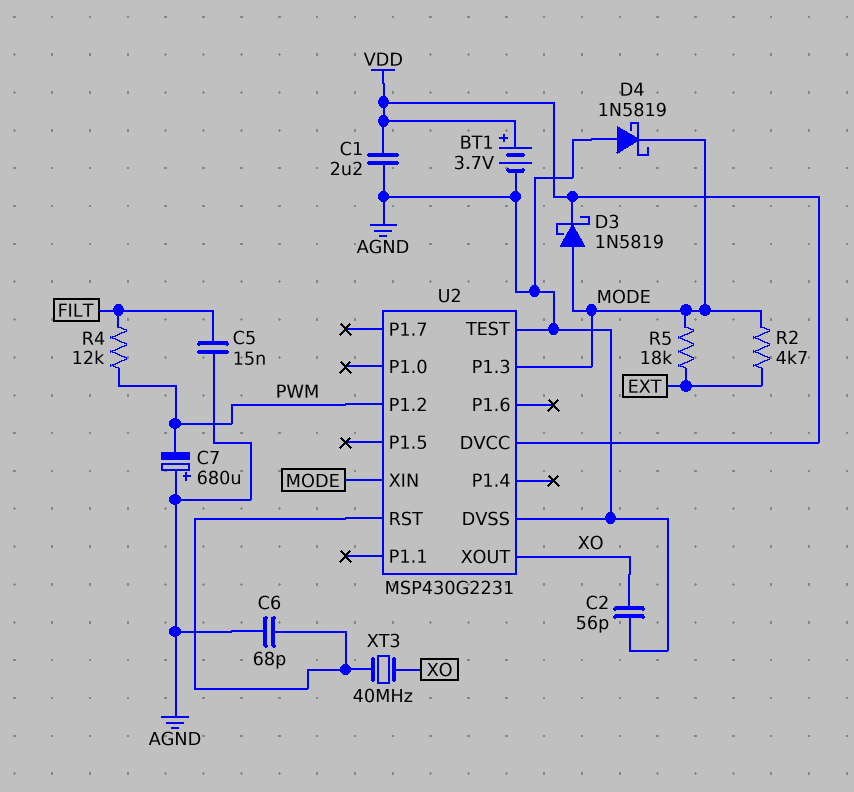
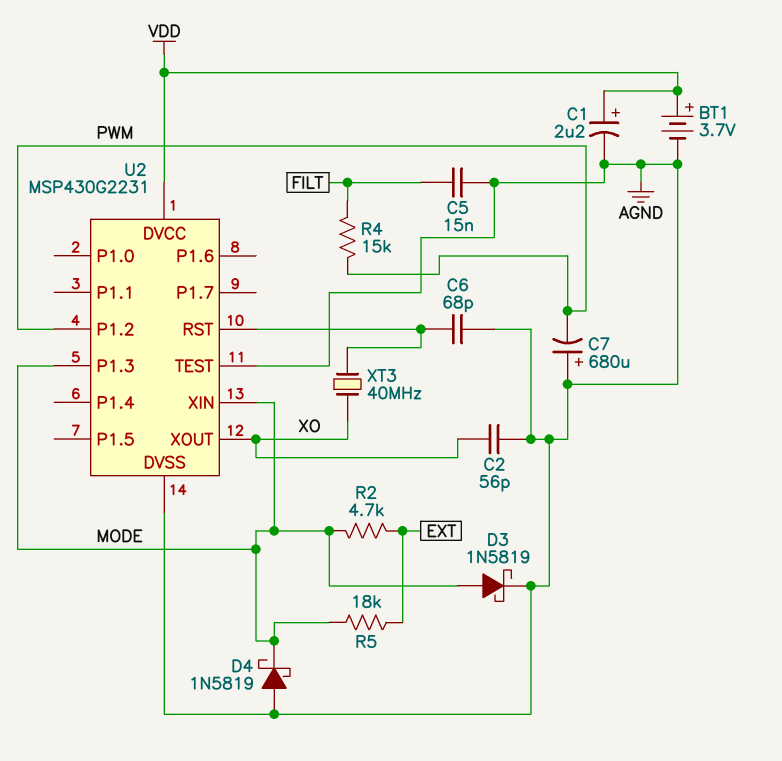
C1: 2.2uF (AGND, VDD) -> 2.2uF (plus VDD, minus AGND)
D3: schottky 1N5819 (A MODE, K VDD) -> schottky 1N5819 (A MODE, K AGND)
R4: 12k (FILT, PWM) -> 15k (FILT, PWM)

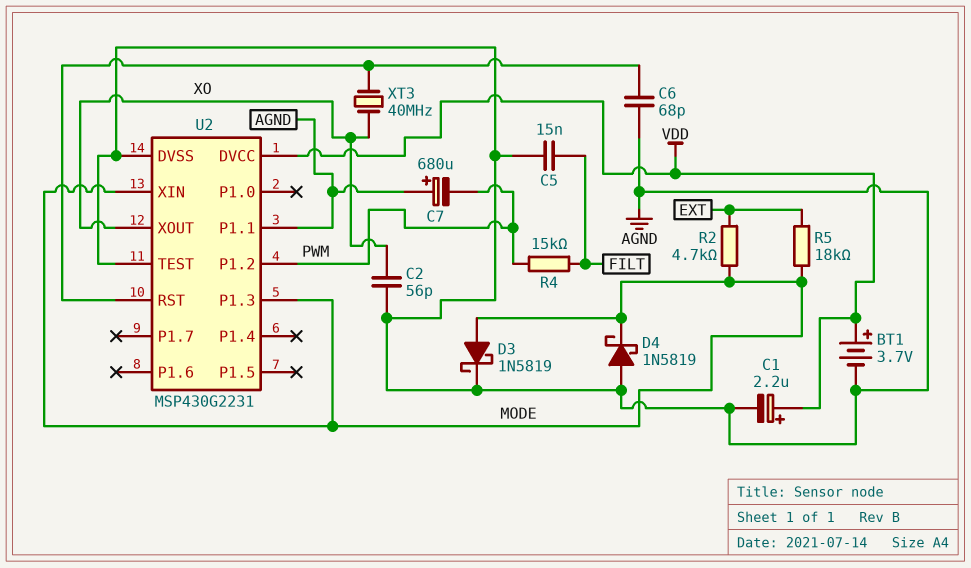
U2 pin P1.1: none -> AGND

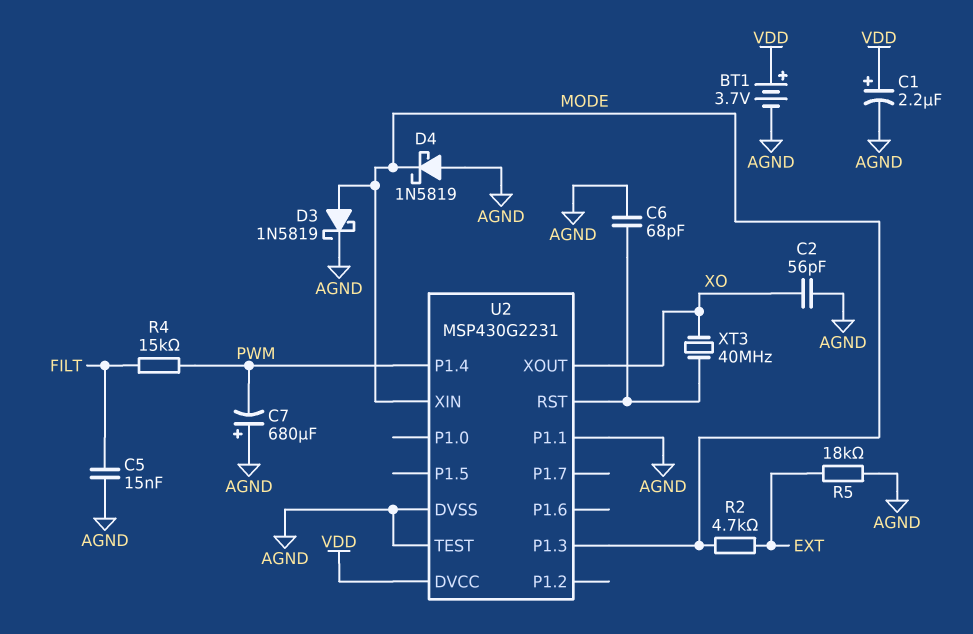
R5: 18k (EXT, MODE) -> 18k (AGND, EXT)
U2 pin P1.2: PWM -> none
U2 pin P1.4: none -> PWM

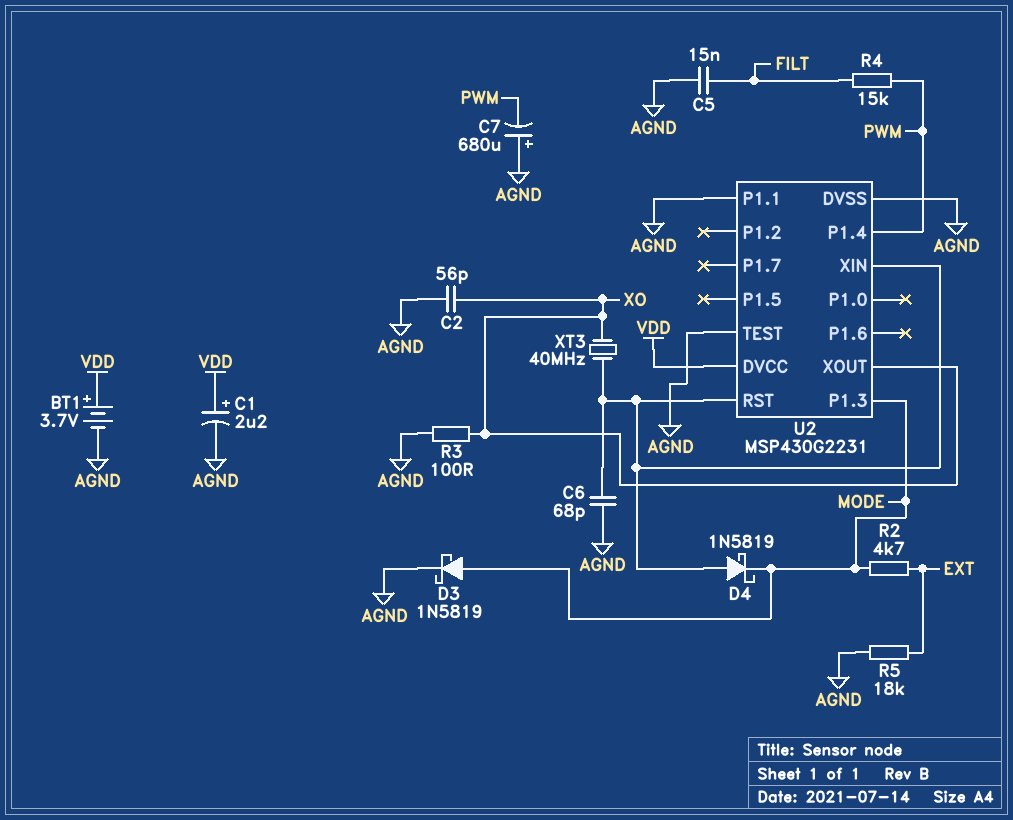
D4: schottky 1N5819 (A AGND, K MODE) -> schottky 1N5819 (A U2/RST, K MODE)
R3: none -> 100 (AGND, XO)
U2 pin XIN: MODE -> U2/RST

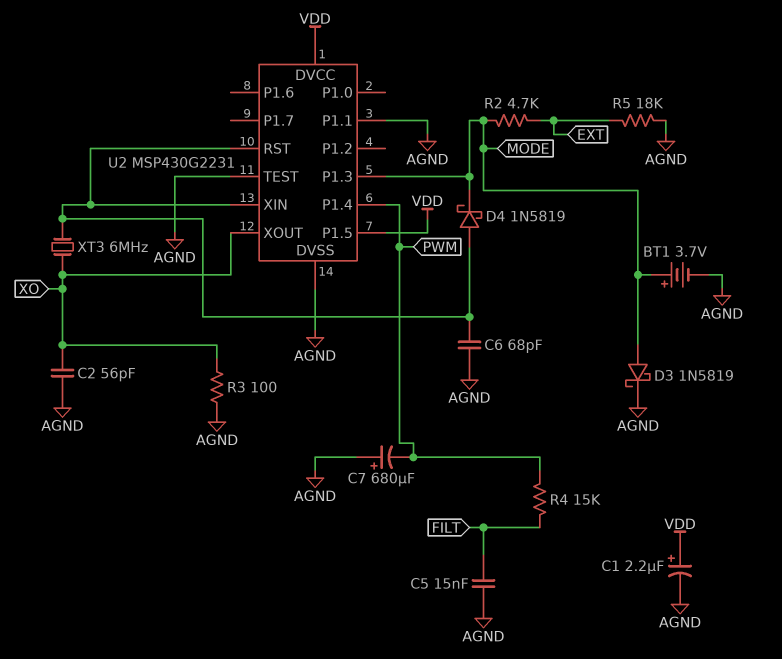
BT1: 3.7V (plus VDD, minus AGND) -> 3.7V (plus MODE, minus AGND)
U2 pin P1.5: none -> VDD
XT3: 40MHz (U2/RST, XO) -> 6MHz (U2/RST, XO)

